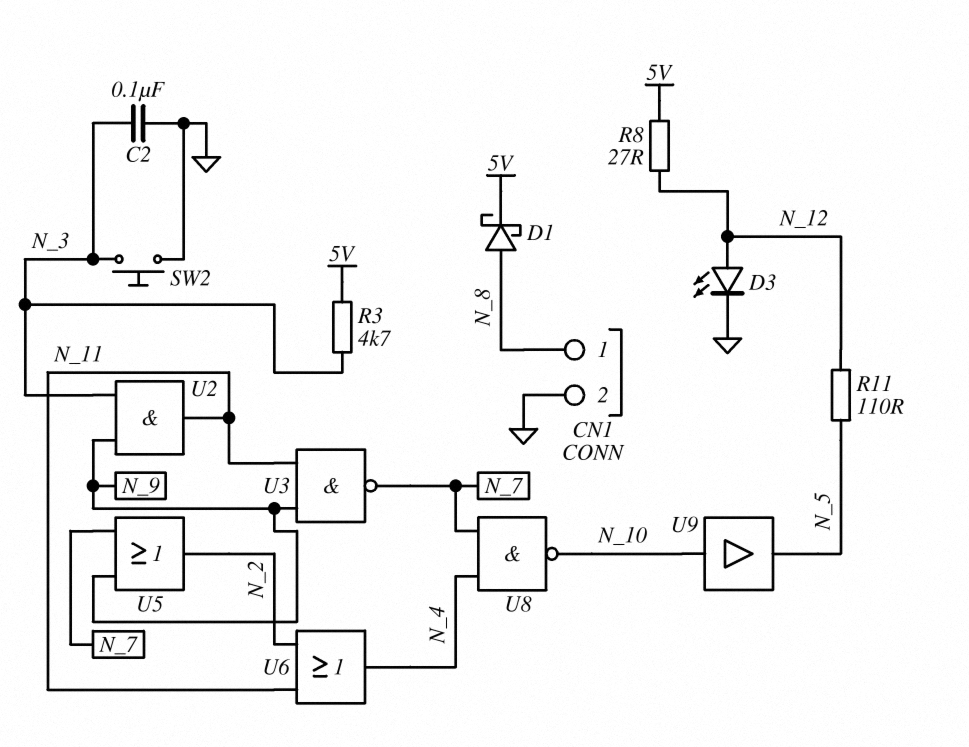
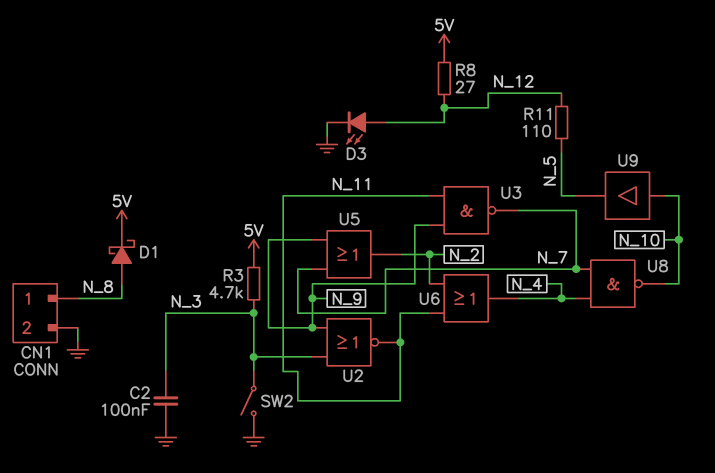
SW2: button (GND, N_3) -> switch (GND, N_3)
U2: AND (in N_3, in N_9, out N_11) -> NOR (in N_3, in N_9, out N_11)

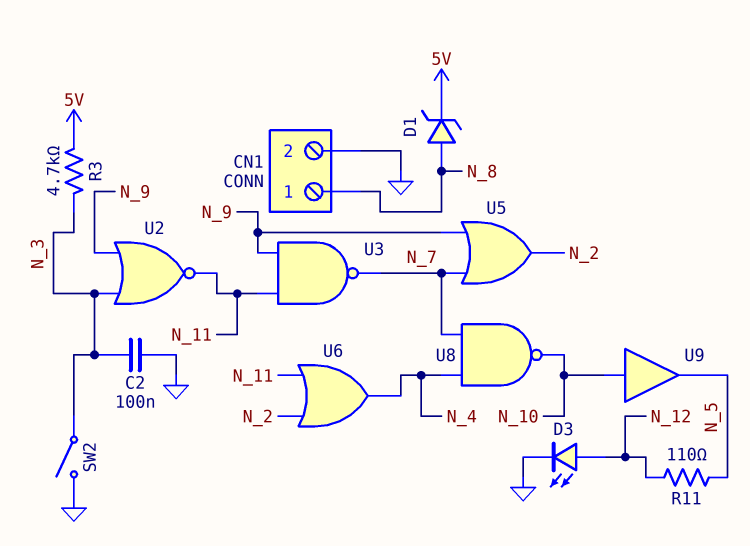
D1: schottky (A N_8, K 5V) -> zener (A N_8, K 5V)
R8: 27 (5V, N_12) -> none

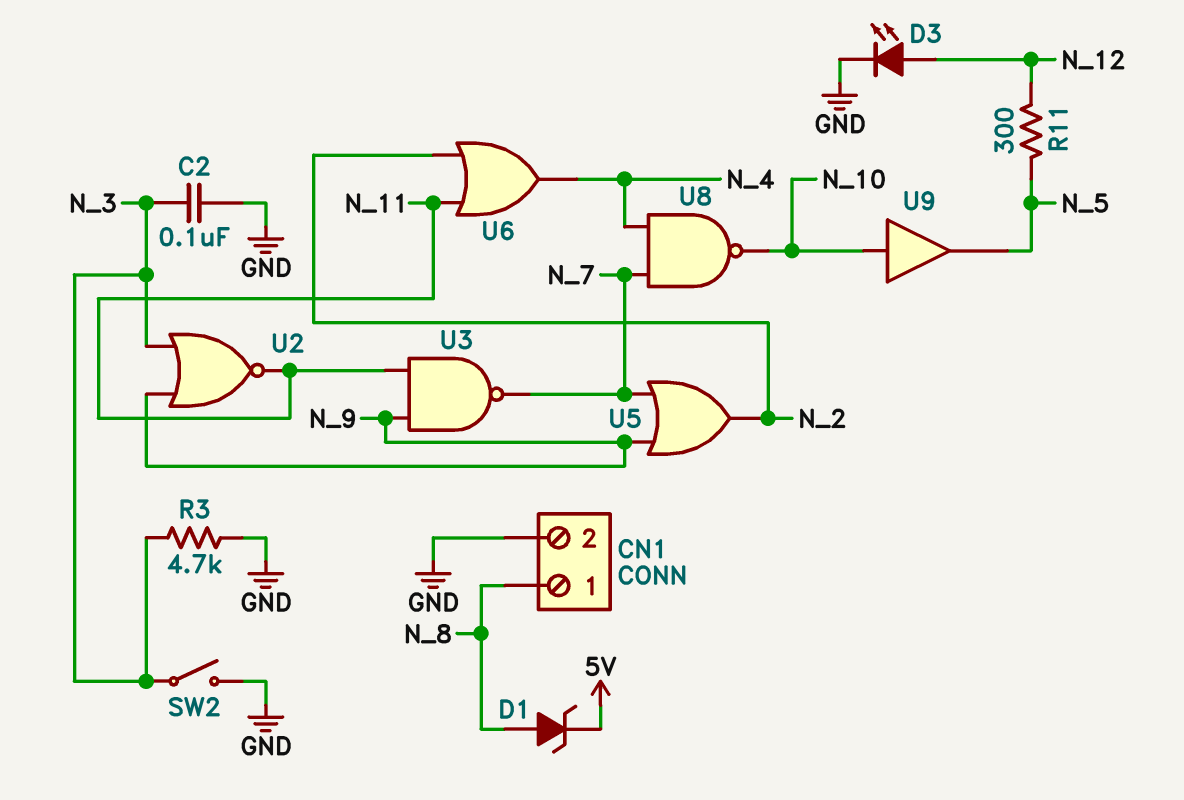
R3: 4.7k (5V, N_3) -> 4.7k (GND, N_3)
R11: 110 (N_5, N_12) -> 300 (N_5, N_12)

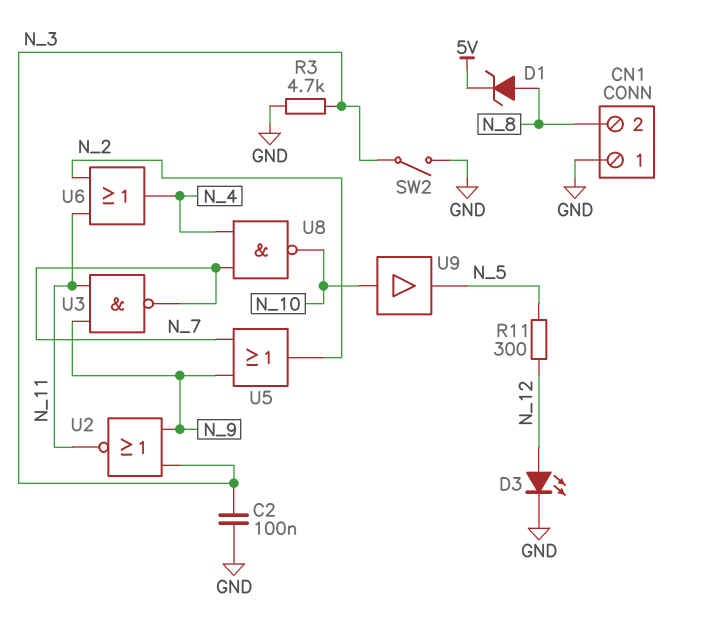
CN1 pin 1: N_8 -> GND
CN1 pin 2: GND -> N_8

